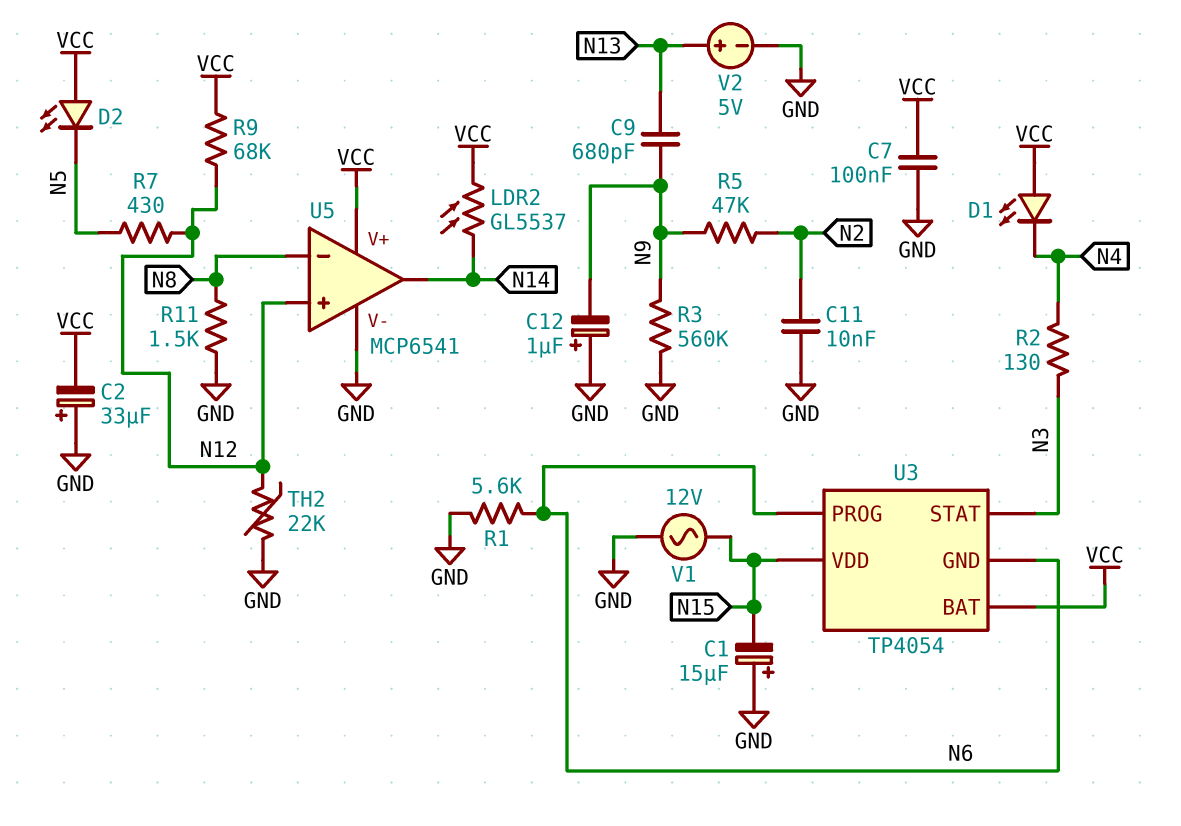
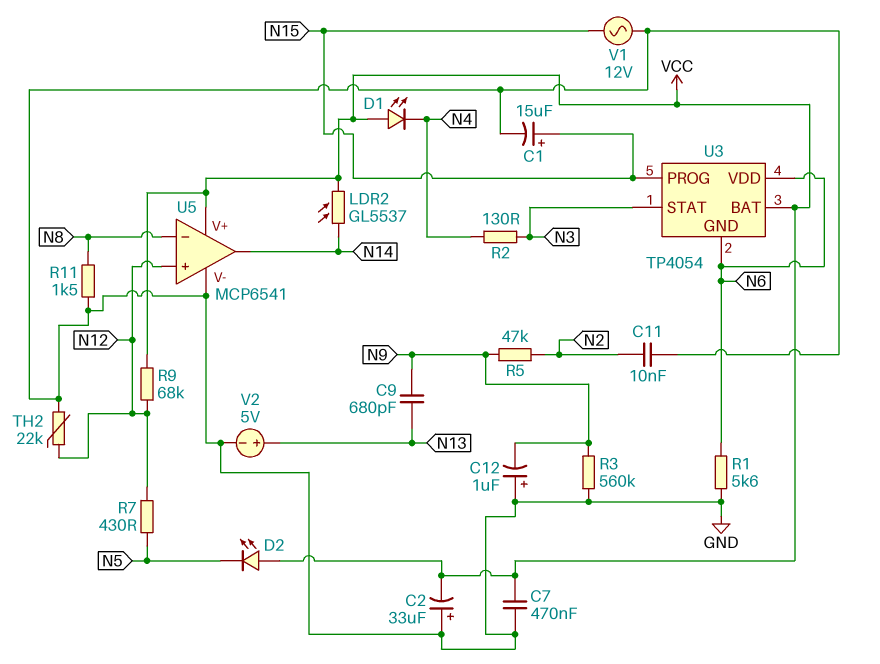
C1: 15uF (plus GND, minus N15) -> 15uF (plus N15, minus GND)
C7: 100nF (GND, VCC) -> 470nF (GND, VCC)
U3 pin PROG: N6 -> N15
U3 pin VDD: N15 -> N6

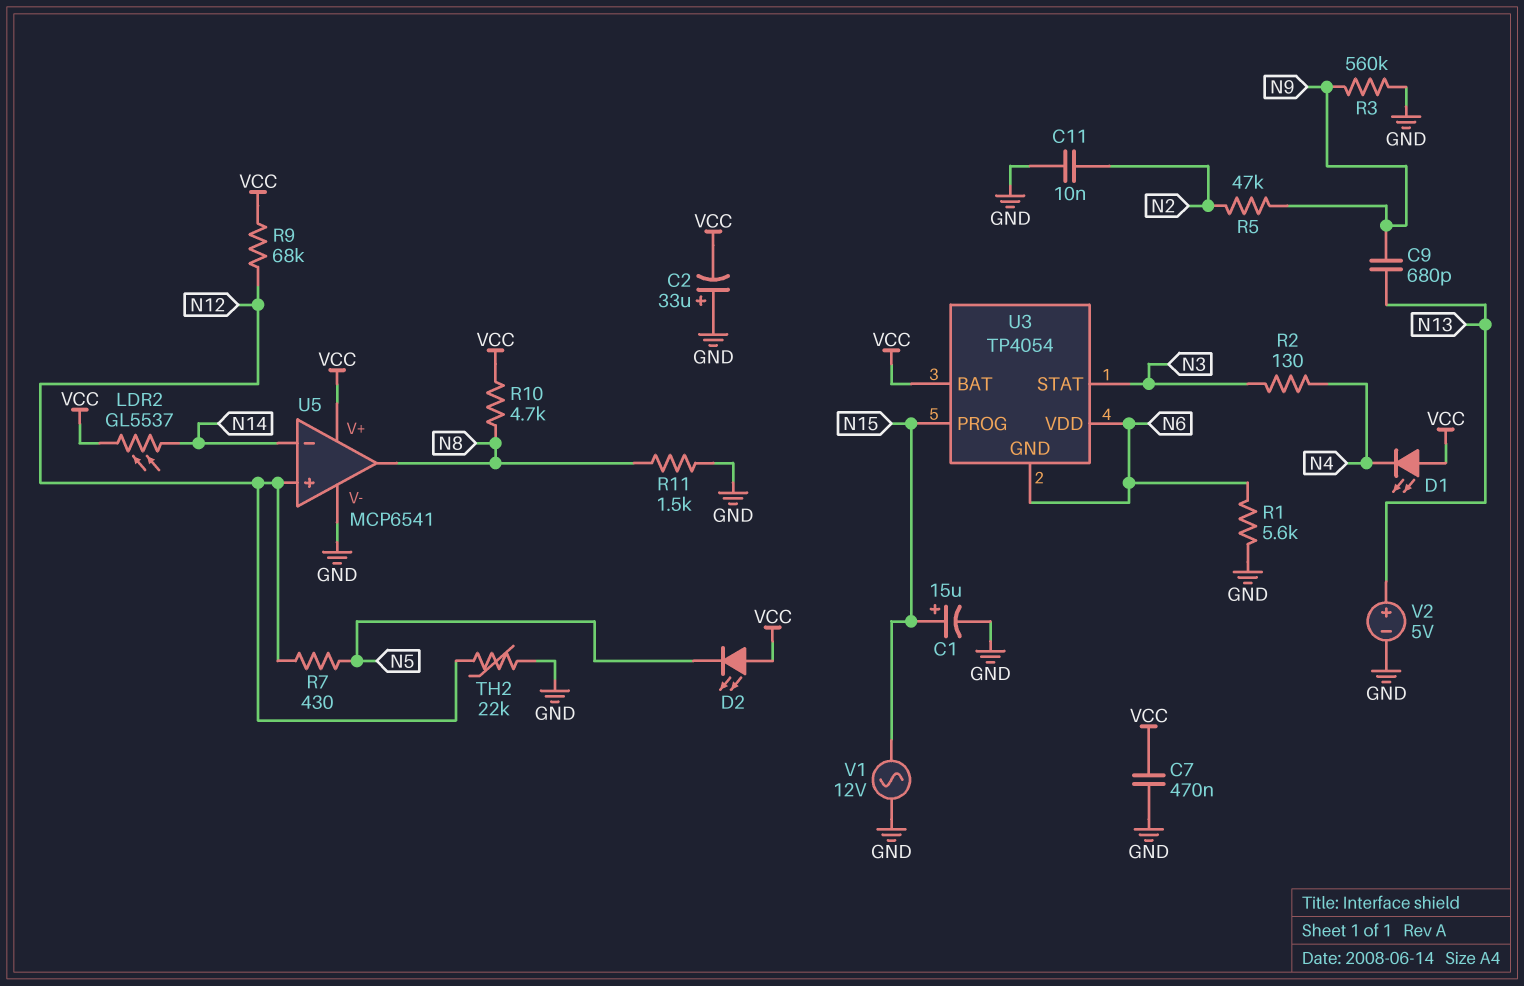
C12: 1uF (plus GND, minus N9) -> none
R10: none -> 4.7k (N8, VCC)
U5 pin in-: N8 -> N14
U5 pin out: N14 -> N8

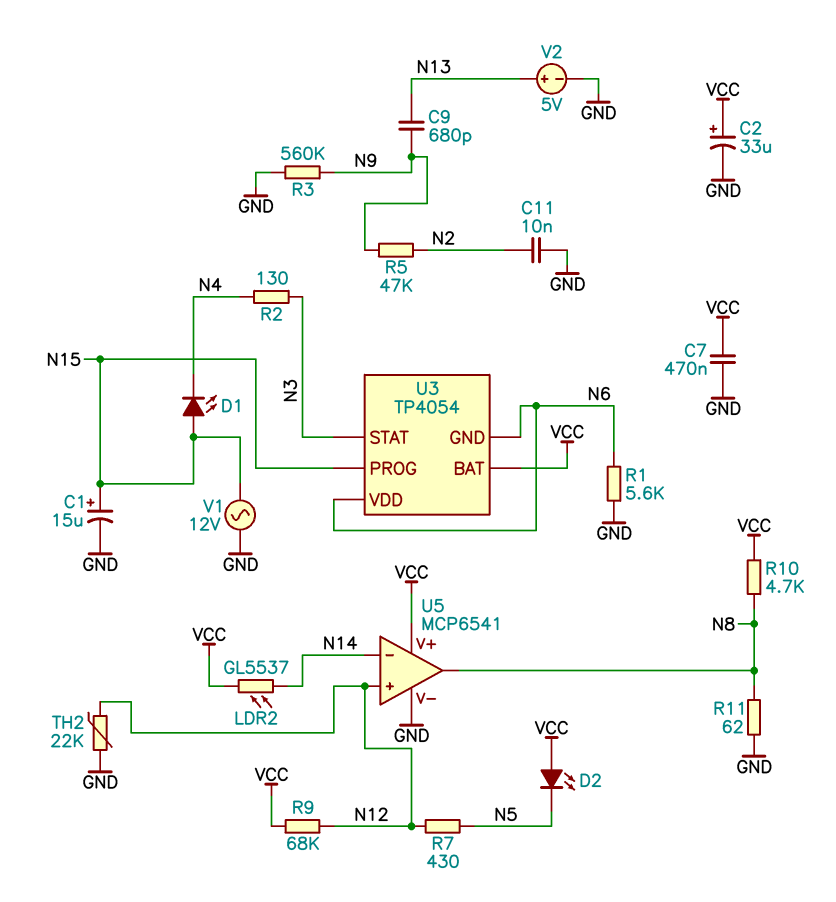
C2: 33uF (plus GND, minus VCC) -> 33uF (plus VCC, minus GND)
D1: LED (A VCC, K N4) -> LED (A N15, K N4)
R11: 1.5k (GND, N8) -> 62 (GND, N8)

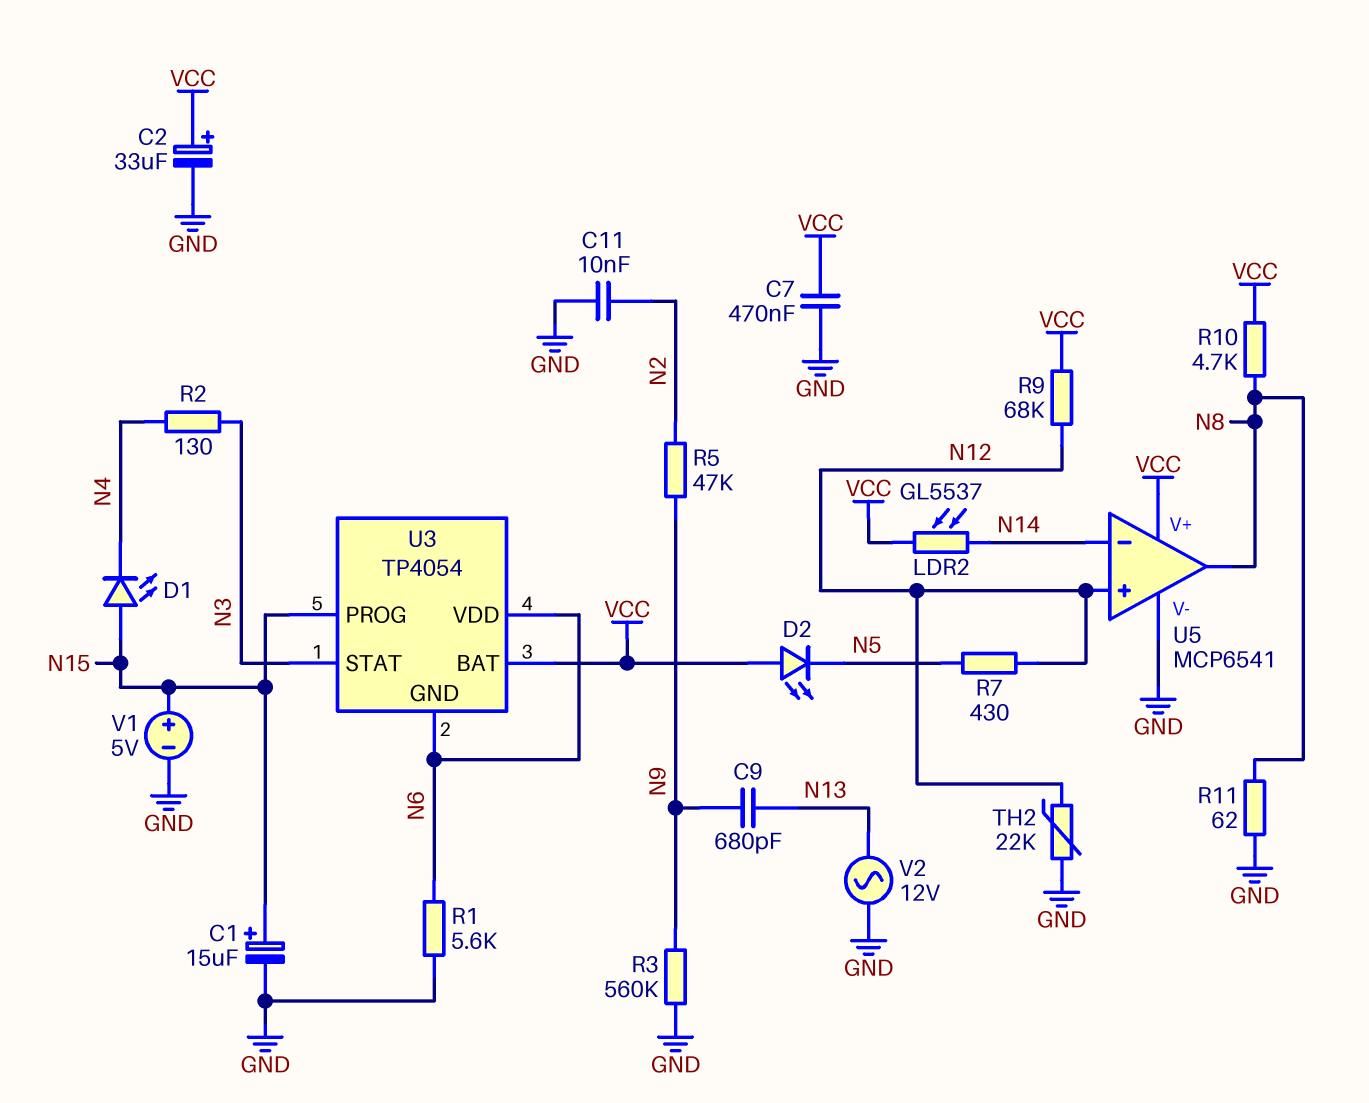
V1: AC 12V (GND, N15) -> 5V (plus N15, minus GND)
V2: 5V (plus N13, minus GND) -> AC 12V (GND, N13)

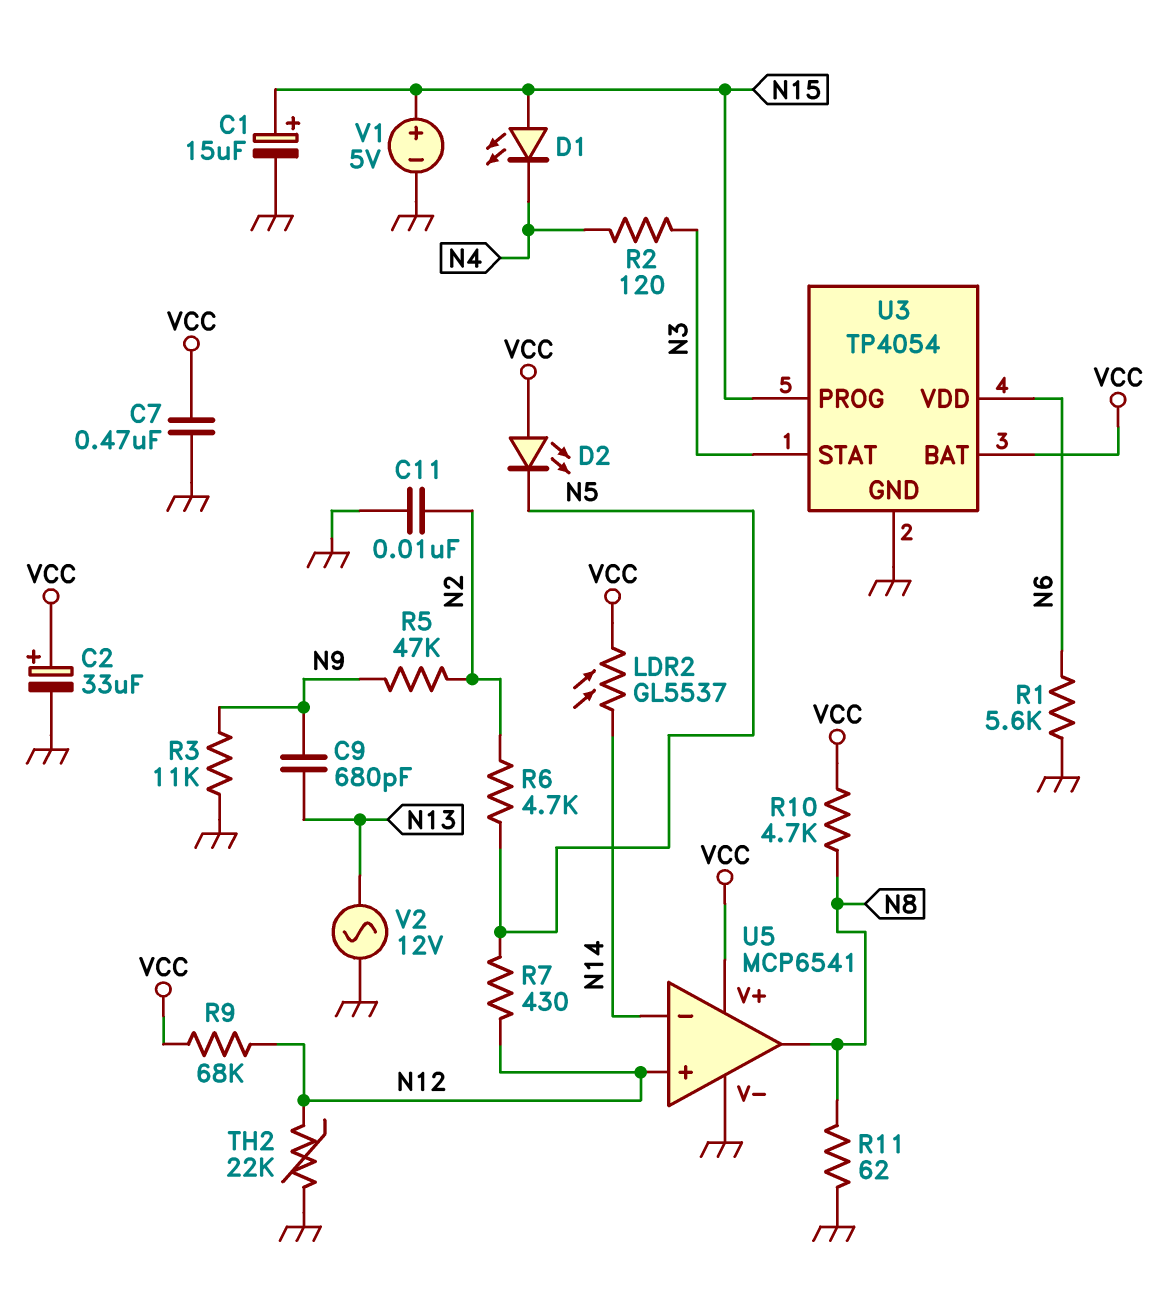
R2: 130 (N3, N4) -> 120 (N3, N4)
R3: 560k (GND, N9) -> 11k (GND, N9)
R6: none -> 4.7k (N2, N5)
U3 pin GND: N6 -> GND

